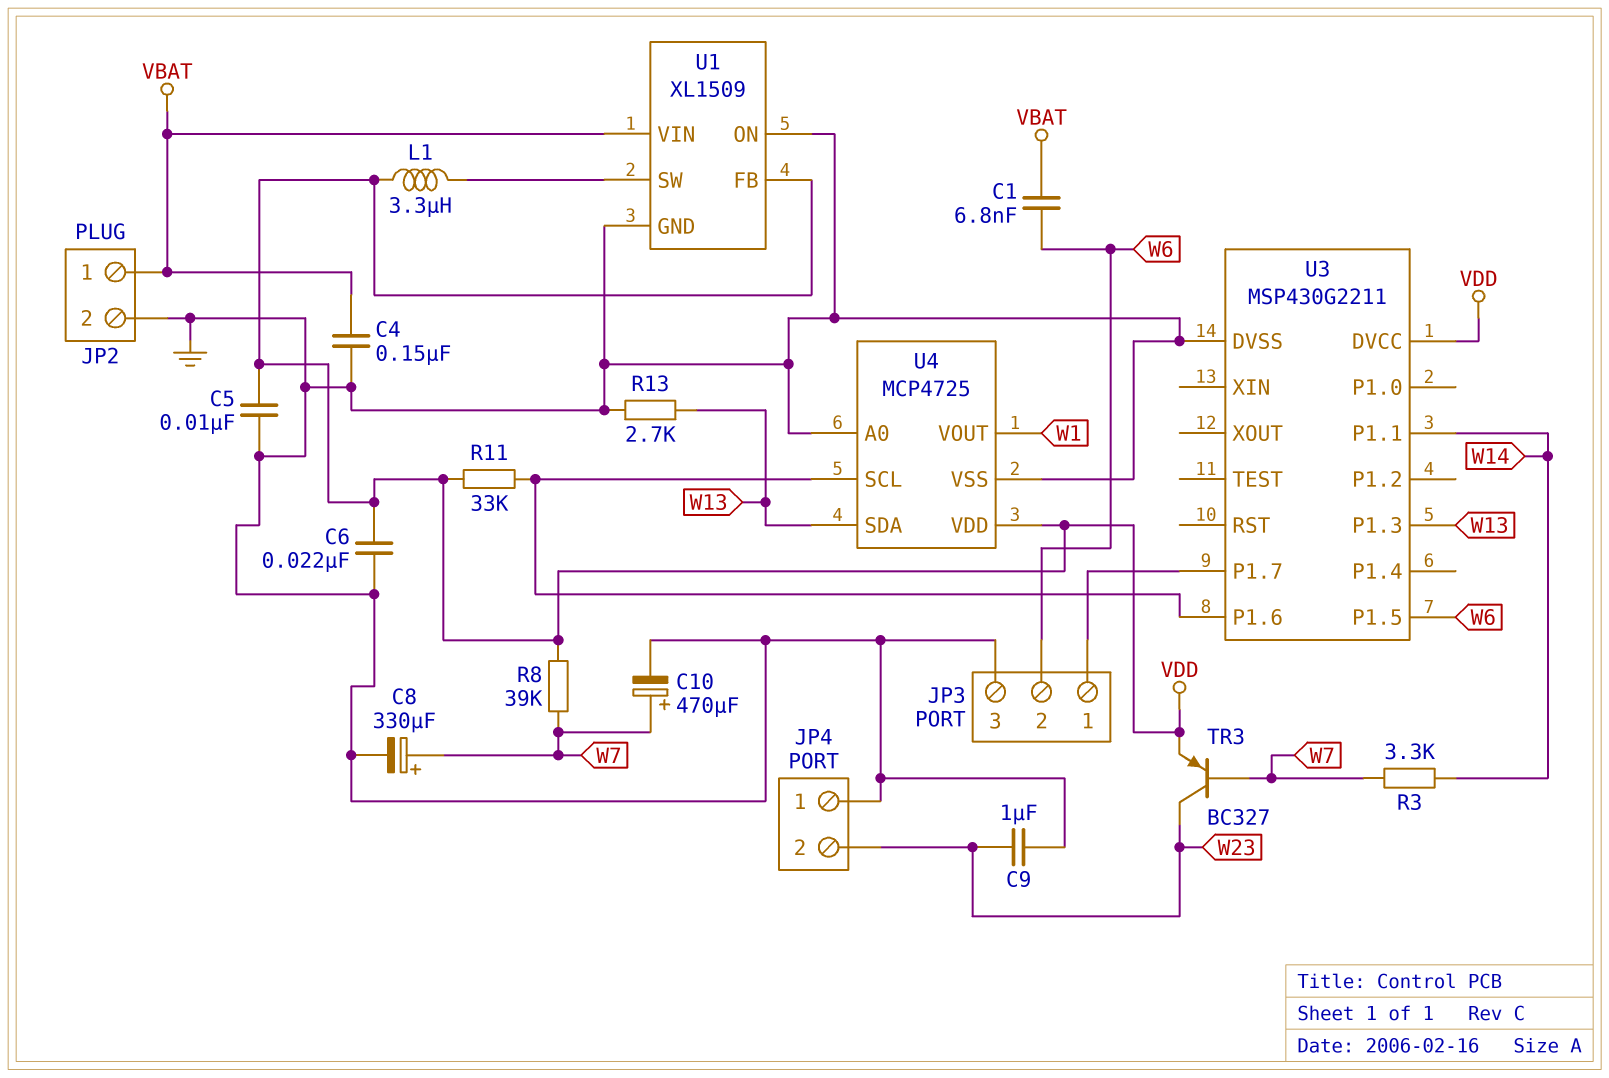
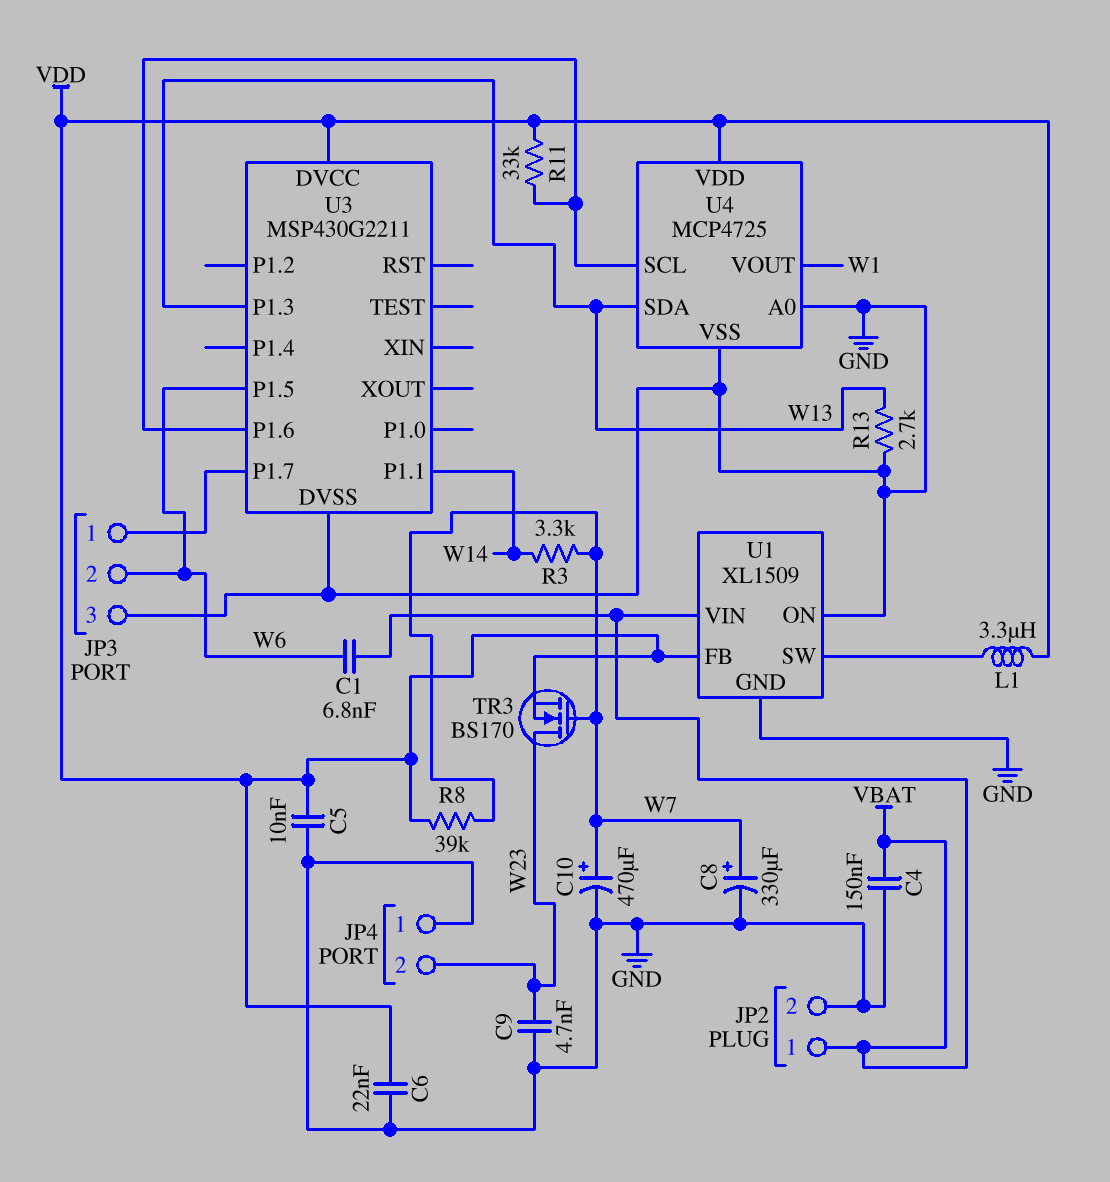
C9: 1uF (GND, W23) -> 4.7nF (GND, W23)
TR3: PNP BC327 (B W7, C W23, E VDD) -> NMOS BS170 (G W7, D W23, S VDD)

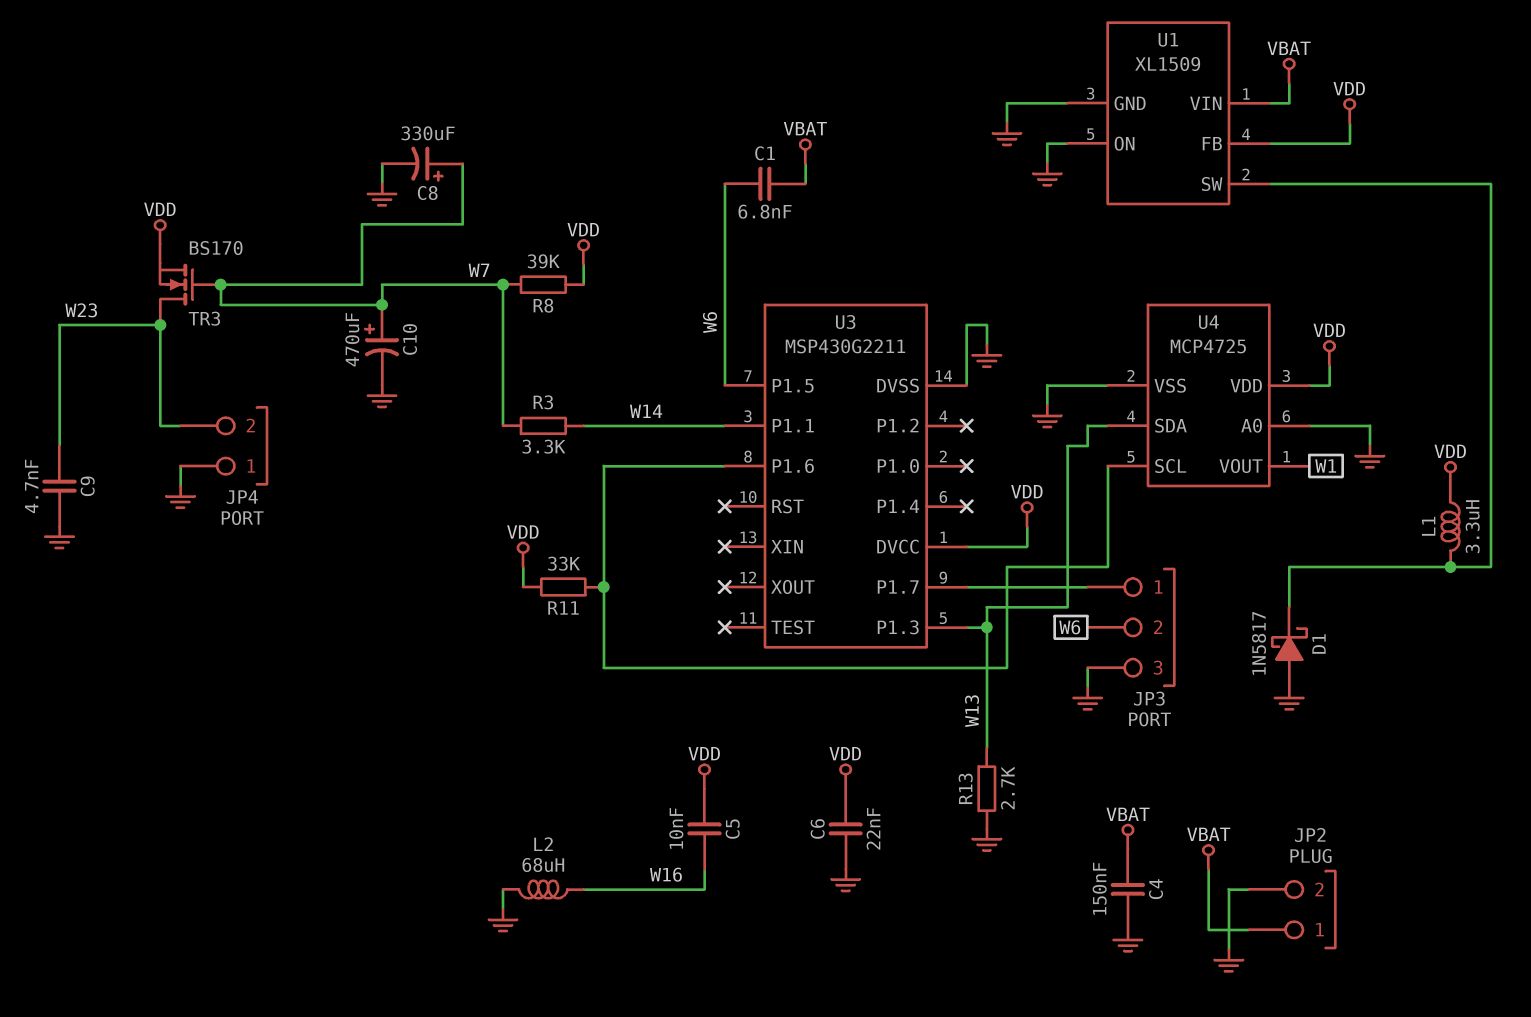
C5: 10nF (GND, VDD) -> 10nF (VDD, W16)
D1: none -> schottky 1N5817 (A GND, K U1/SW)
L2: none -> 68uH (GND, W16)

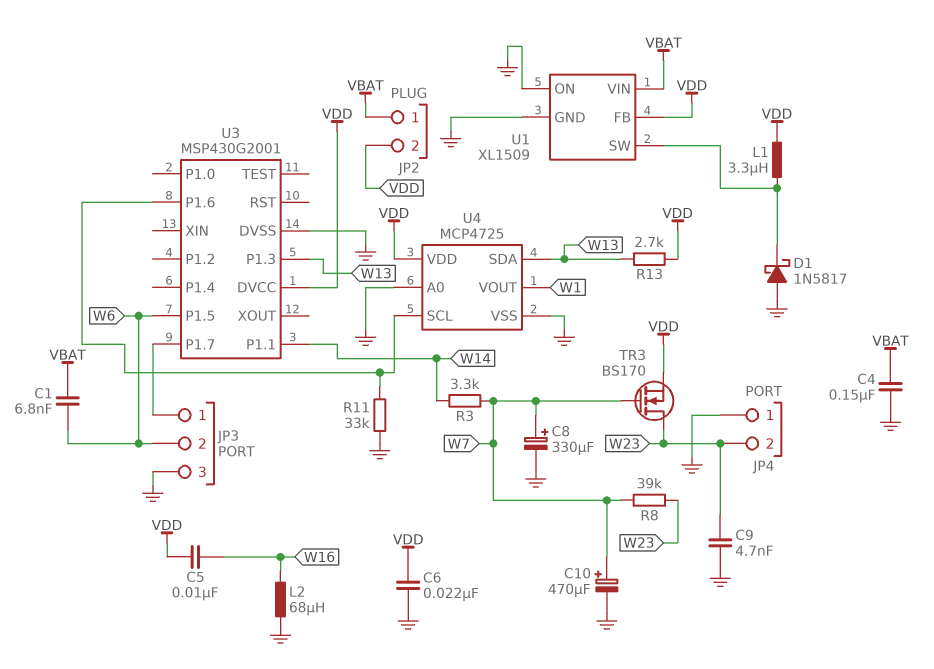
JP2 pin 2: GND -> VDD
R8: 39k (VDD, W7) -> 39k (W7, W23)
R11: 33k (U3/P1.6, VDD) -> 33k (GND, U3/P1.6)
R13: 2.7k (GND, W13) -> 2.7k (VDD, W13)
U3: MSP430G2211 -> MSP430G2001

